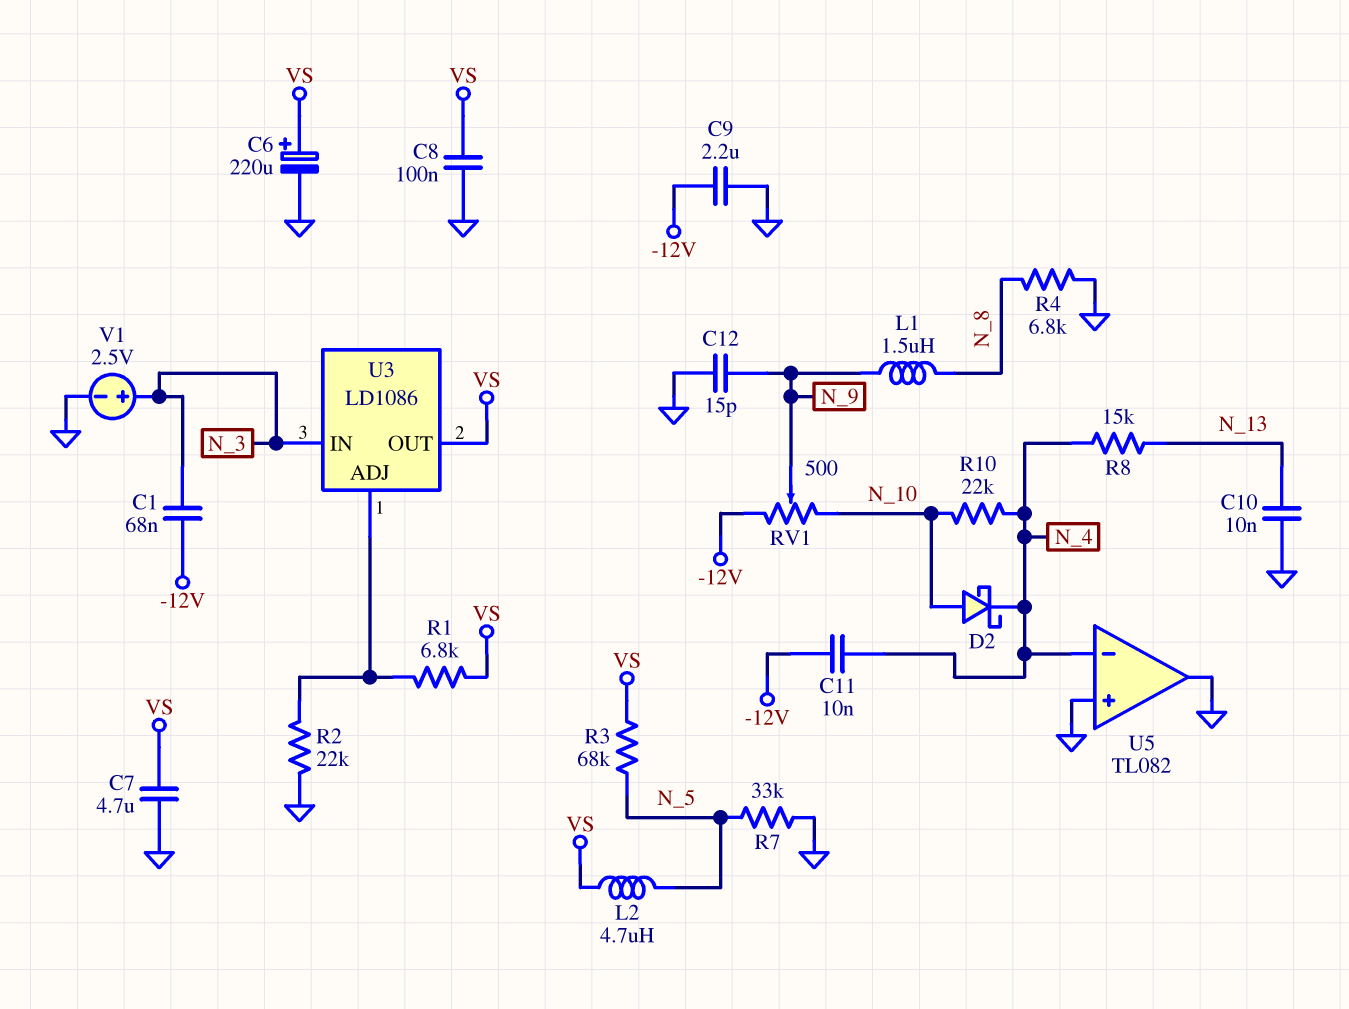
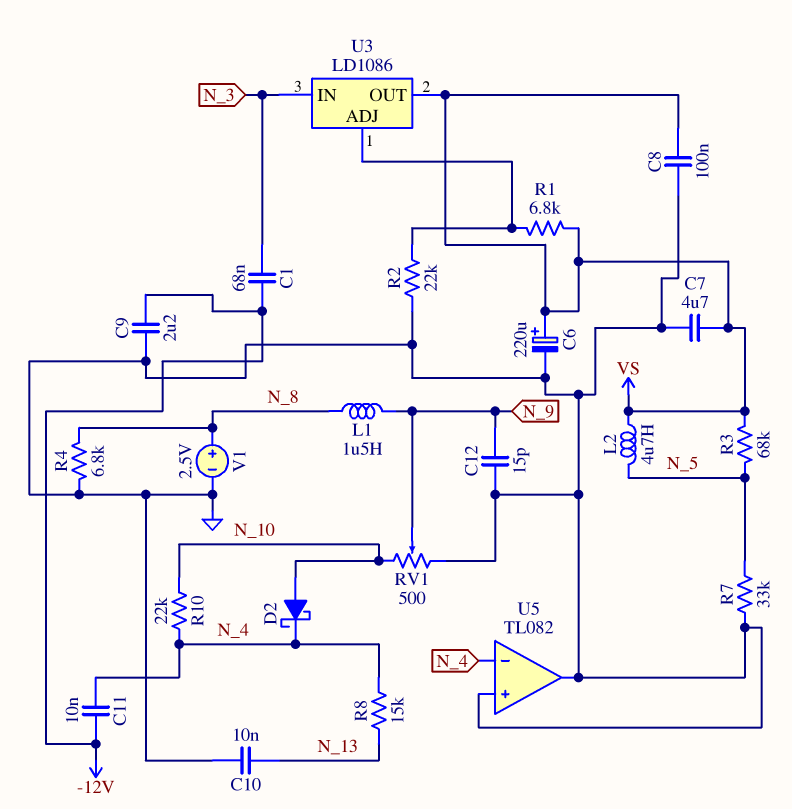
RV1: 500 (-12V, N_10, wiper N_9) -> 500 (GND, N_10, wiper N_9)
V1: 2.5V (plus N_3, minus GND) -> 2.5V (plus N_8, minus GND)

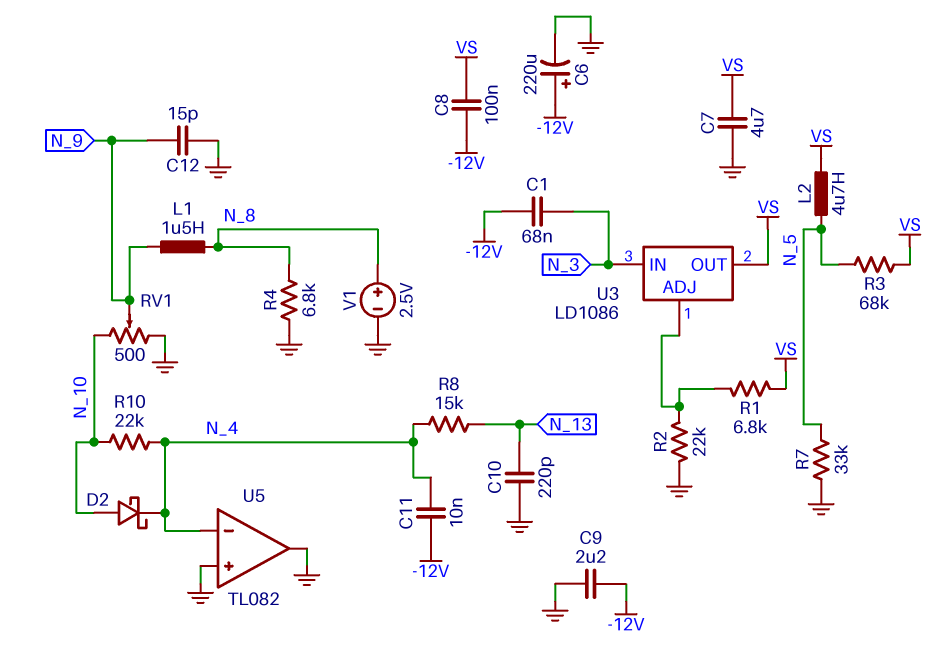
C6: 220uF (plus VS, minus GND) -> 220uF (plus -12V, minus GND)
C8: 100nF (GND, VS) -> 100nF (-12V, VS)
C10: 10nF (GND, N_13) -> 220pF (GND, N_13)

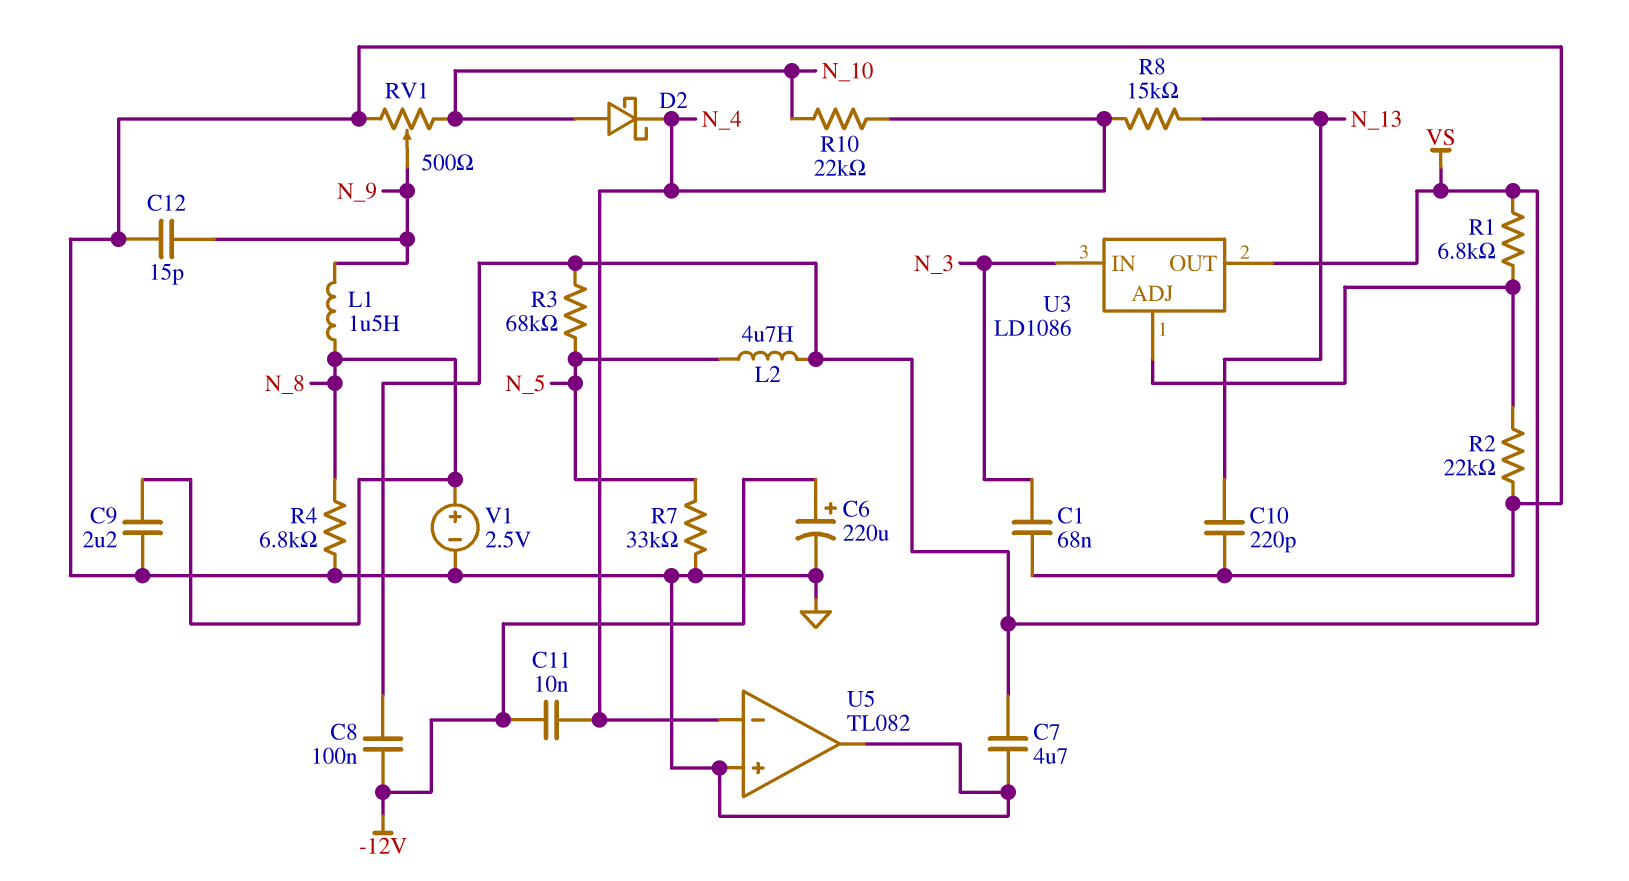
C1: 68nF (-12V, N_3) -> 68nF (GND, N_3)
C9: 2.2uF (-12V, GND) -> 2.2uF (GND, N_8)

